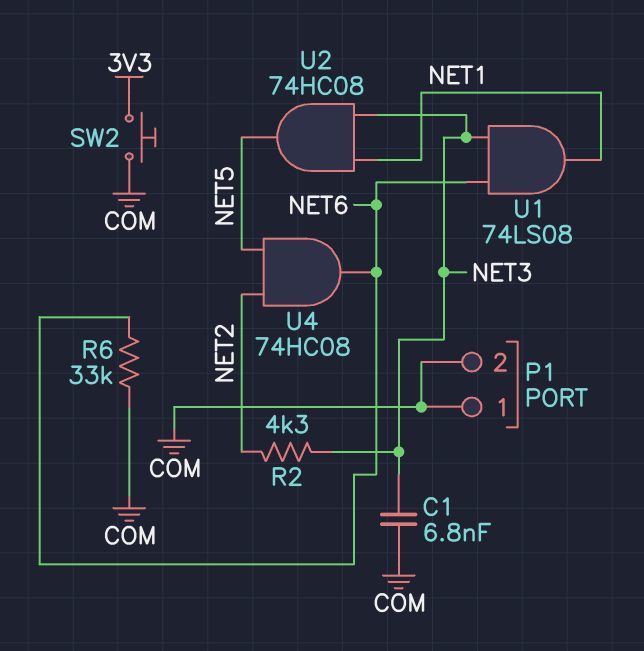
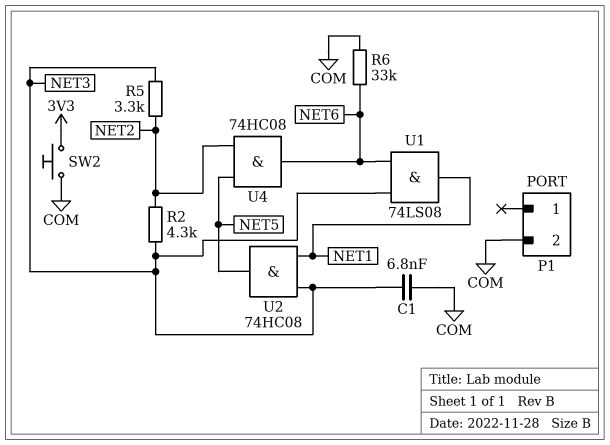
P1 pin 1: COM -> none
R5: none -> 3.3k (NET2, NET3)

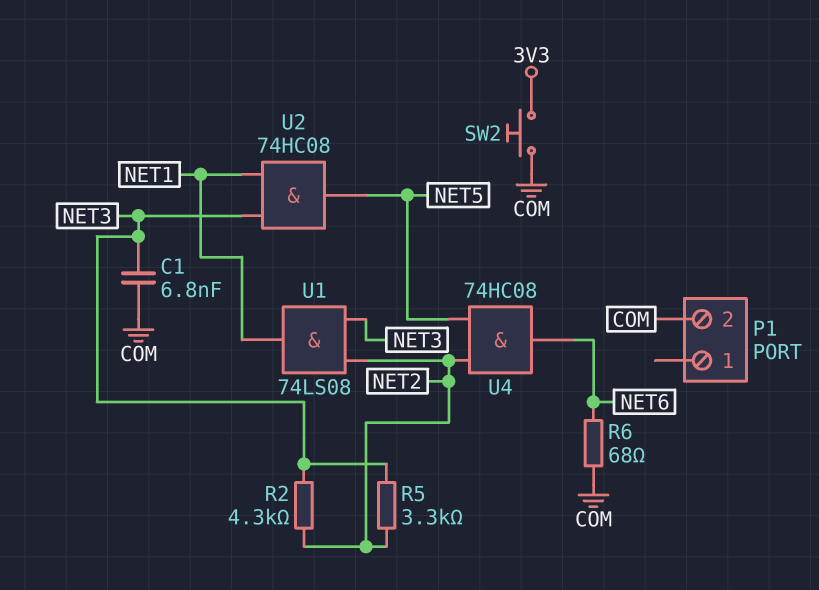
R6: 33k (COM, NET6) -> 68 (COM, NET6)
U1: AND 74LS08 (in NET3, in NET6, out NET1) -> AND 74LS08 (in NET2, in NET3, out NET1)

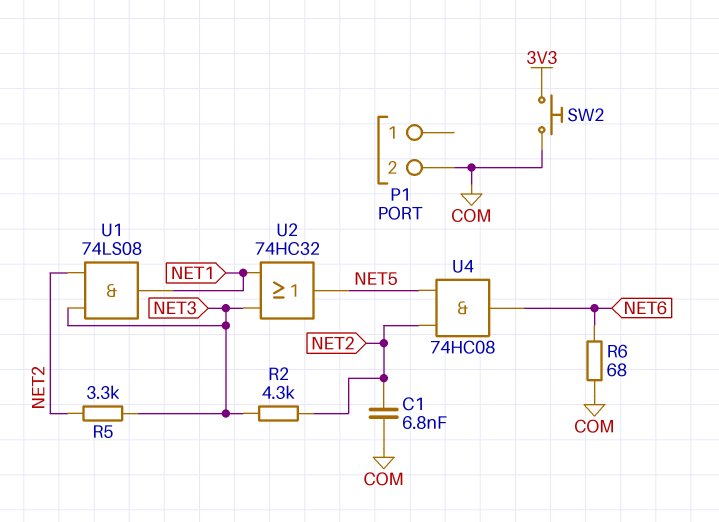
C1: 6.8nF (COM, NET3) -> 6.8nF (COM, NET2)
U2: AND 74HC08 (in NET1, in NET3, out NET5) -> OR 74HC32 (in NET1, in NET3, out NET5)

